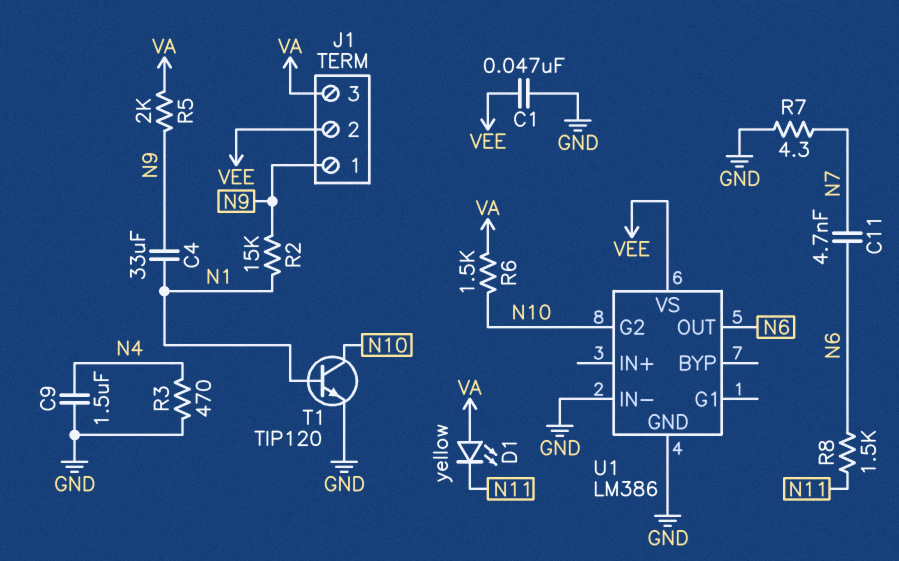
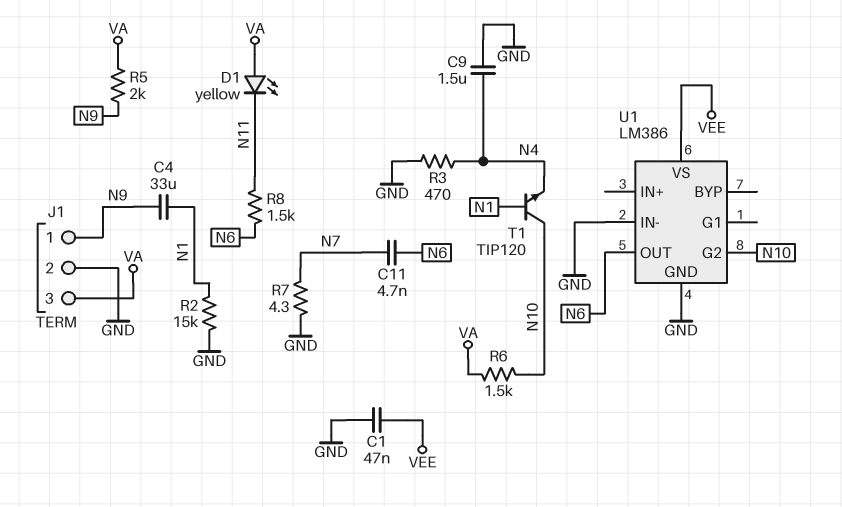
J1 pin 2: VEE -> GND
R2: 15k (N1, N9) -> 15k (GND, N1)
T1: NPN TIP120 (B N1, C N10, E GND) -> NPN TIP120 (B N1, C N10, E N4)

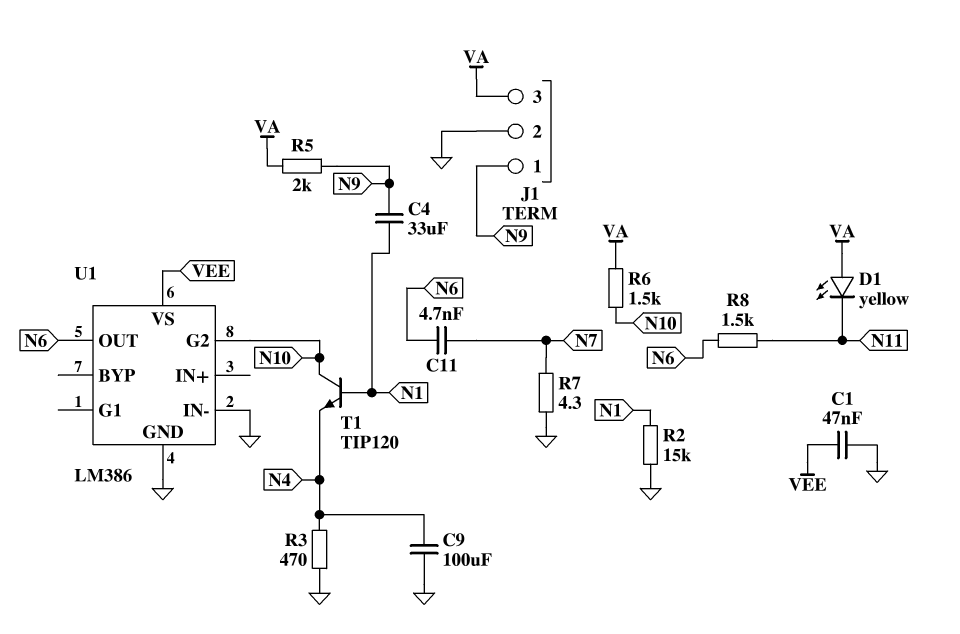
C9: 1.5uF (GND, N4) -> 100uF (GND, N4)

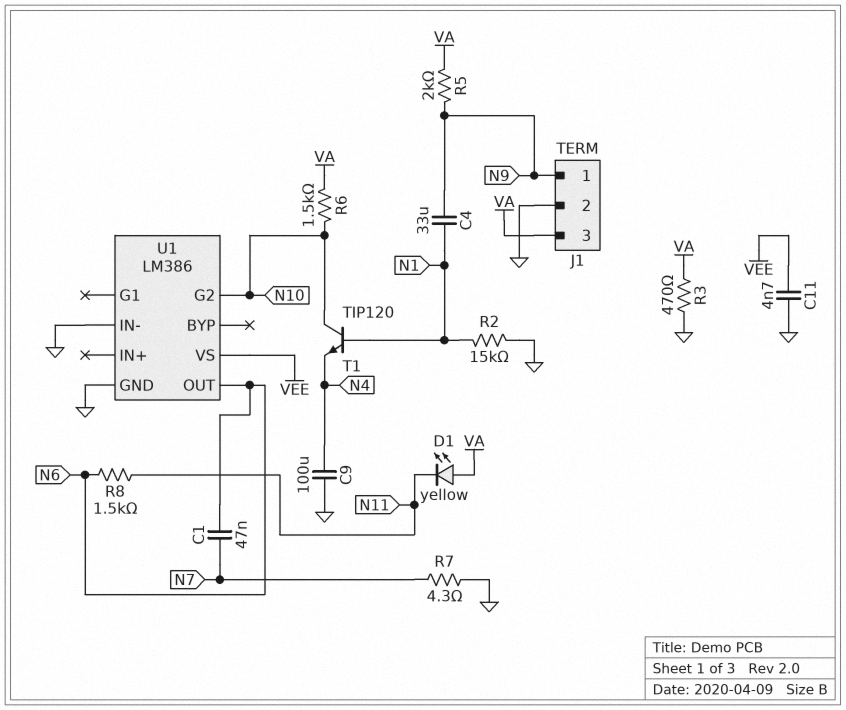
C1: 47nF (GND, VEE) -> 47nF (N6, N7)
C11: 4.7nF (N6, N7) -> 4.7nF (GND, VEE)
R3: 470 (GND, N4) -> 470 (GND, VA)

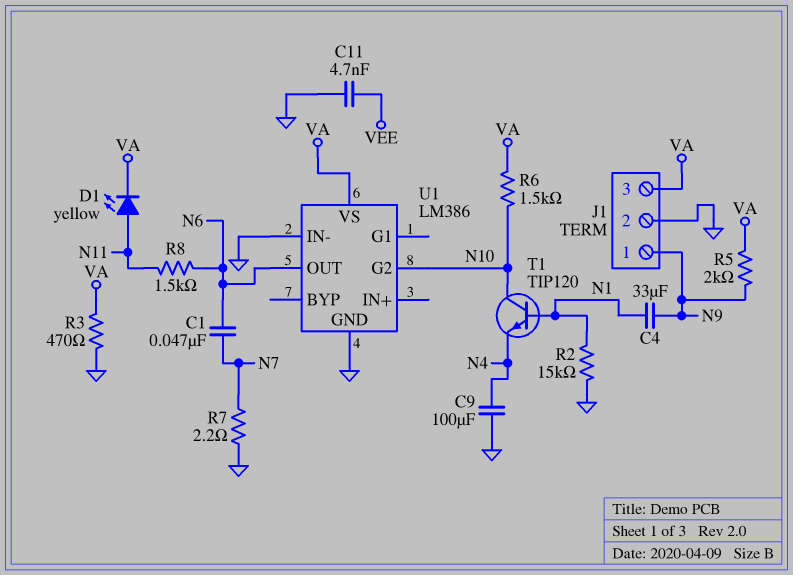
D1: LED yellow (A VA, K N11) -> LED yellow (A N11, K VA)
R7: 4.3 (GND, N7) -> 2.2 (GND, N7)
U1 pin VS: VEE -> VA

